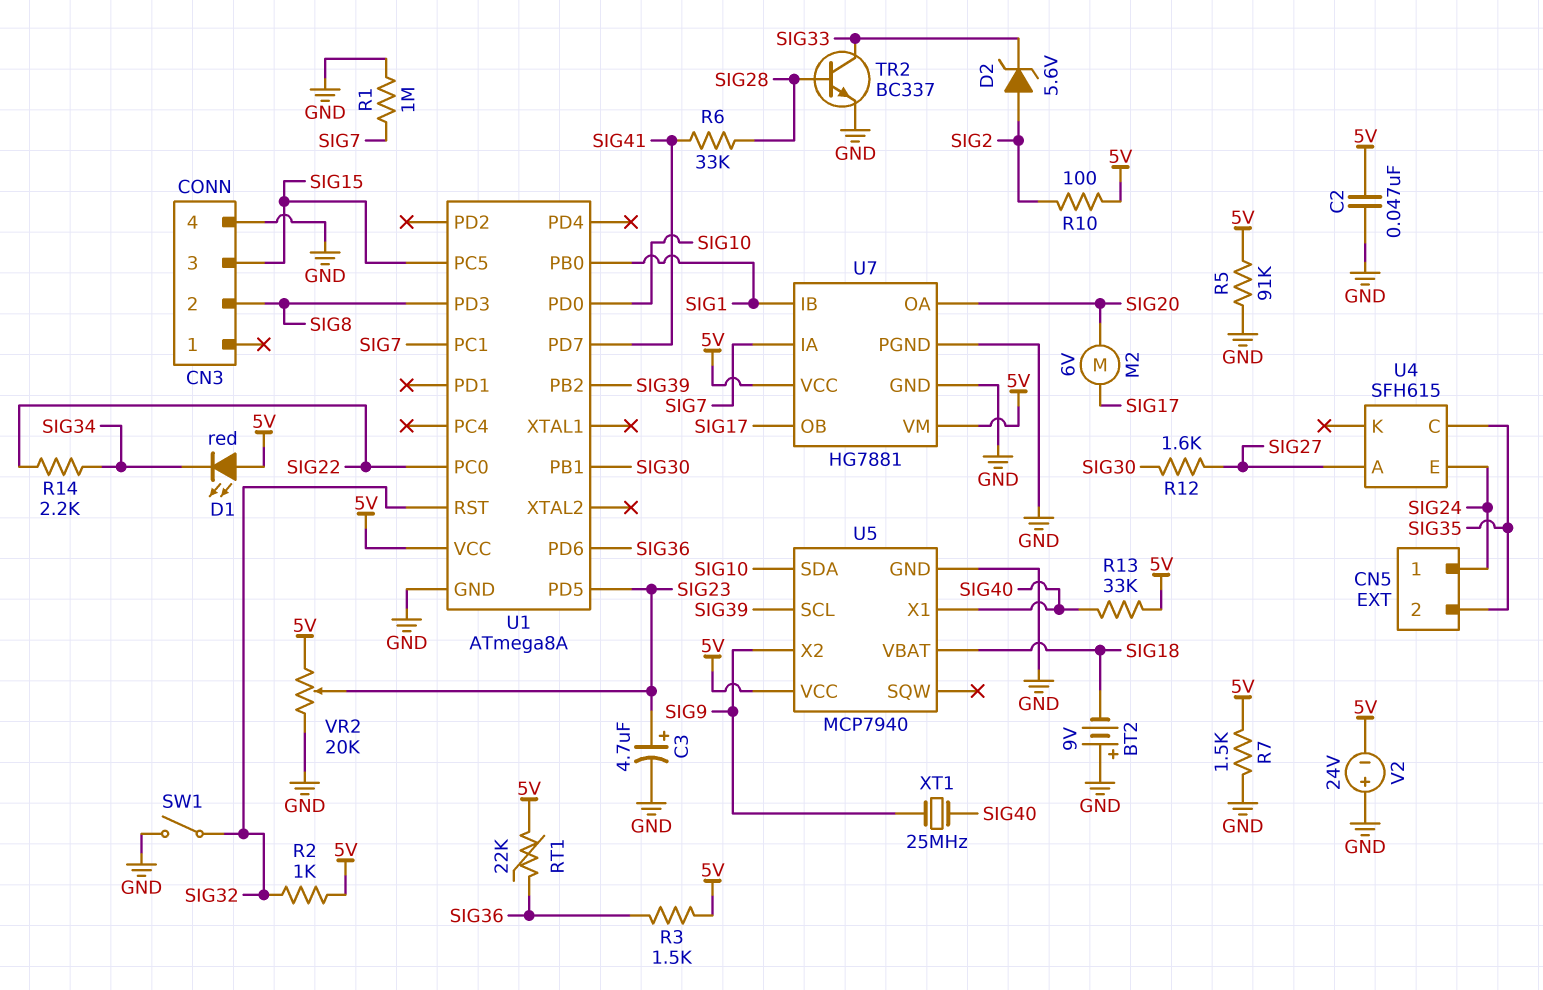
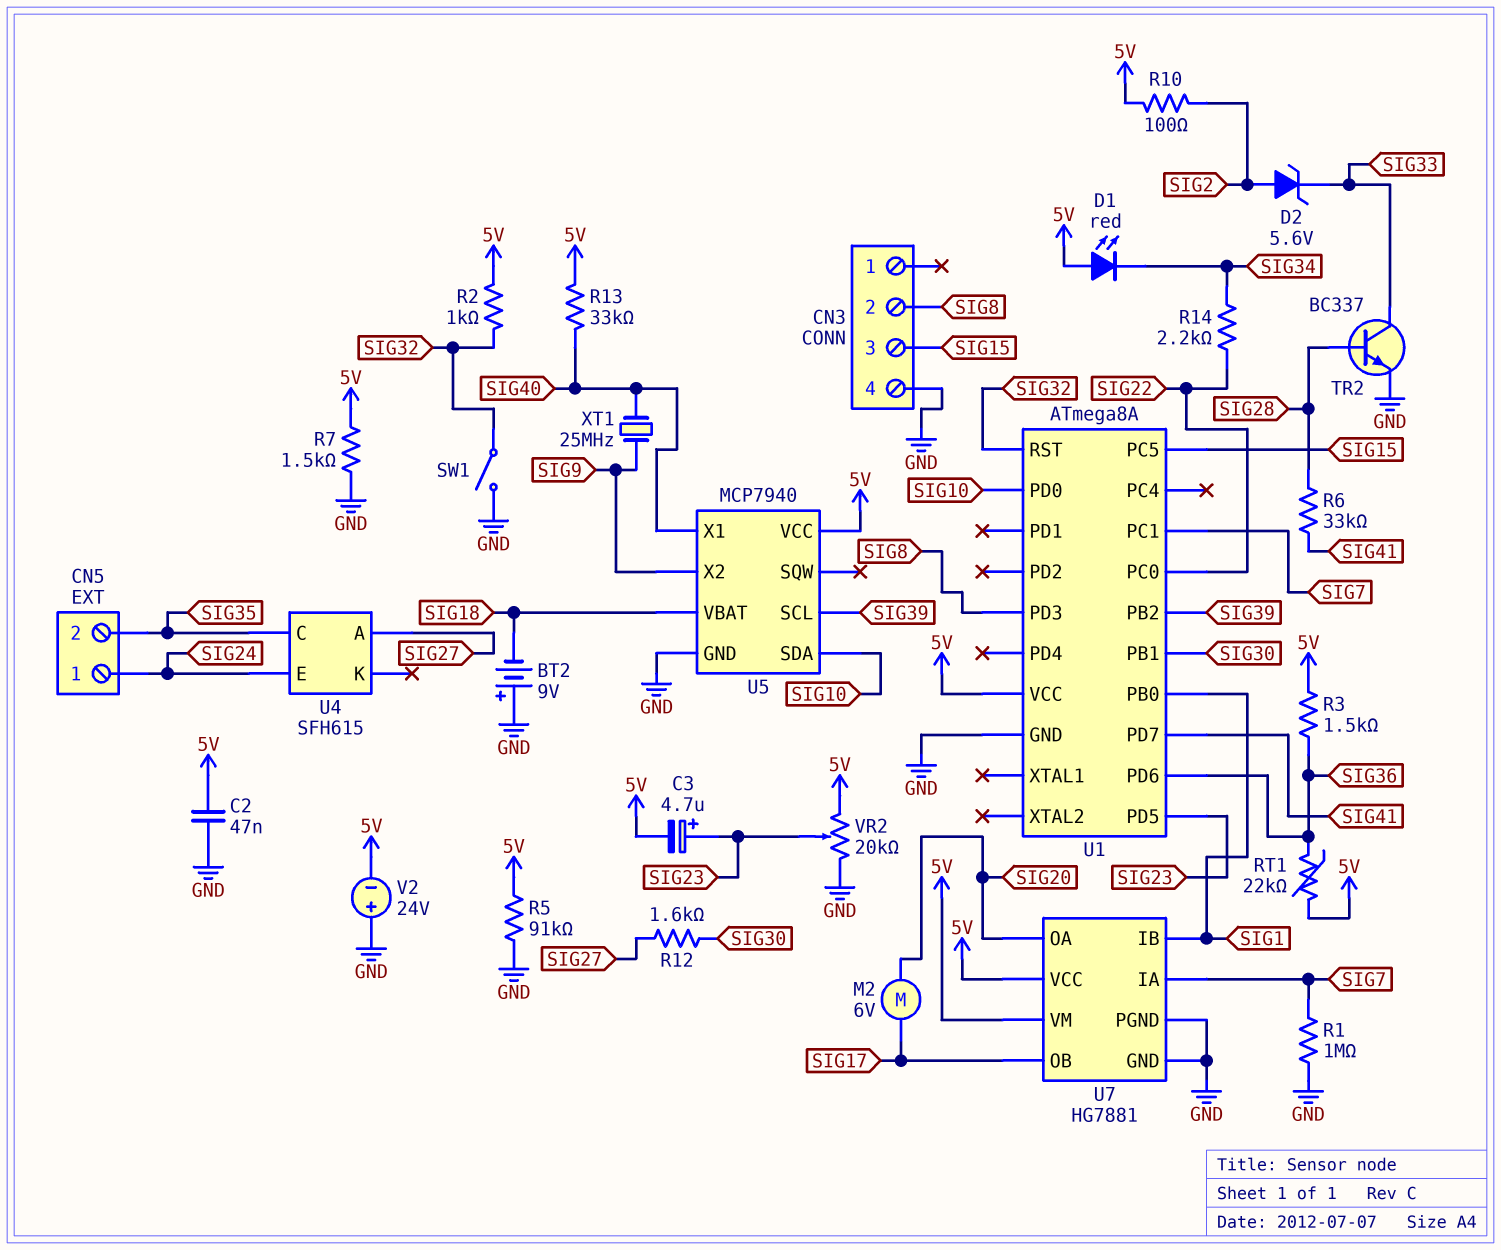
C3: 4.7uF (plus SIG23, minus GND) -> 4.7uF (plus SIG23, minus 5V)

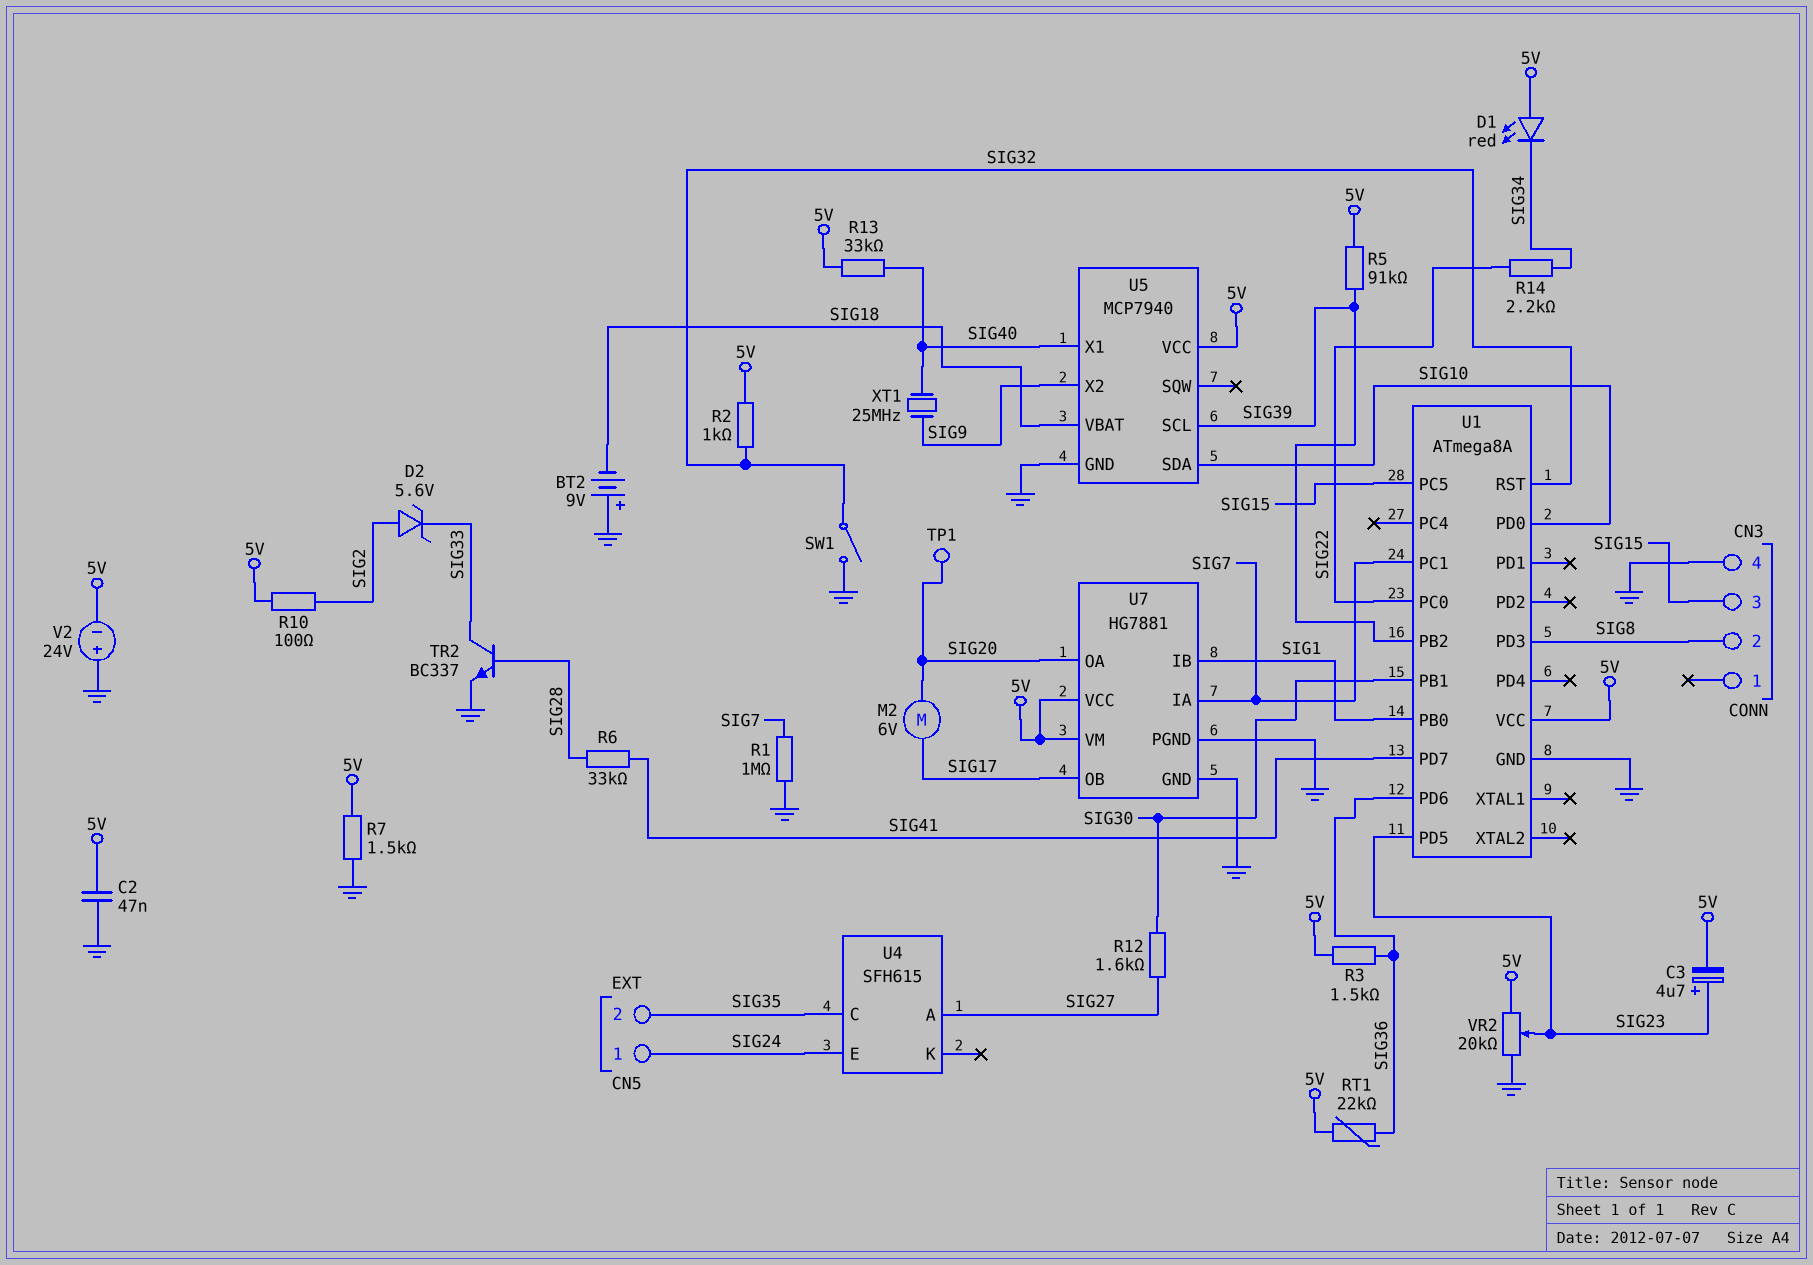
R5: 91k (5V, GND) -> 91k (5V, SIG39)
TP1: none -> test point (SIG20)

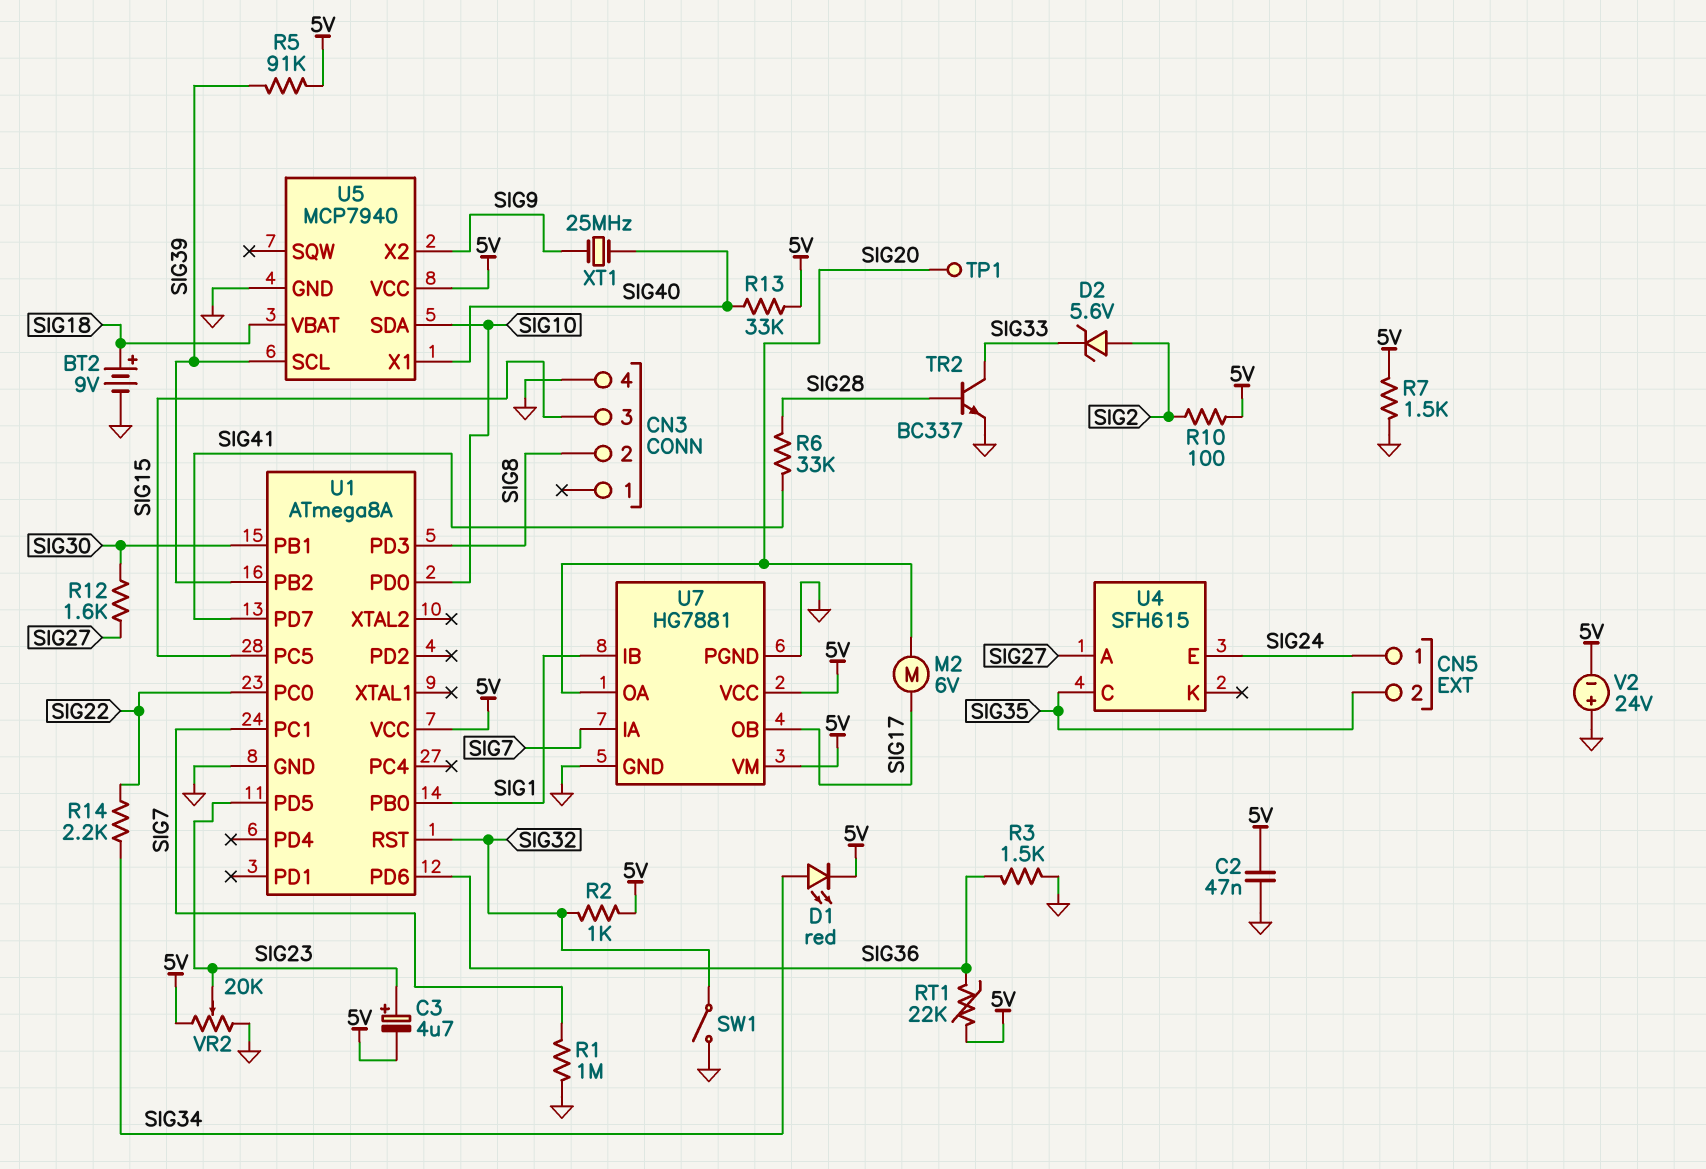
BT2: 9V (plus GND, minus SIG18) -> 9V (plus SIG18, minus GND)
D1: LED red (A 5V, K SIG34) -> LED red (A SIG34, K 5V)
R3: 1.5k (5V, SIG36) -> 1.5k (GND, SIG36)

